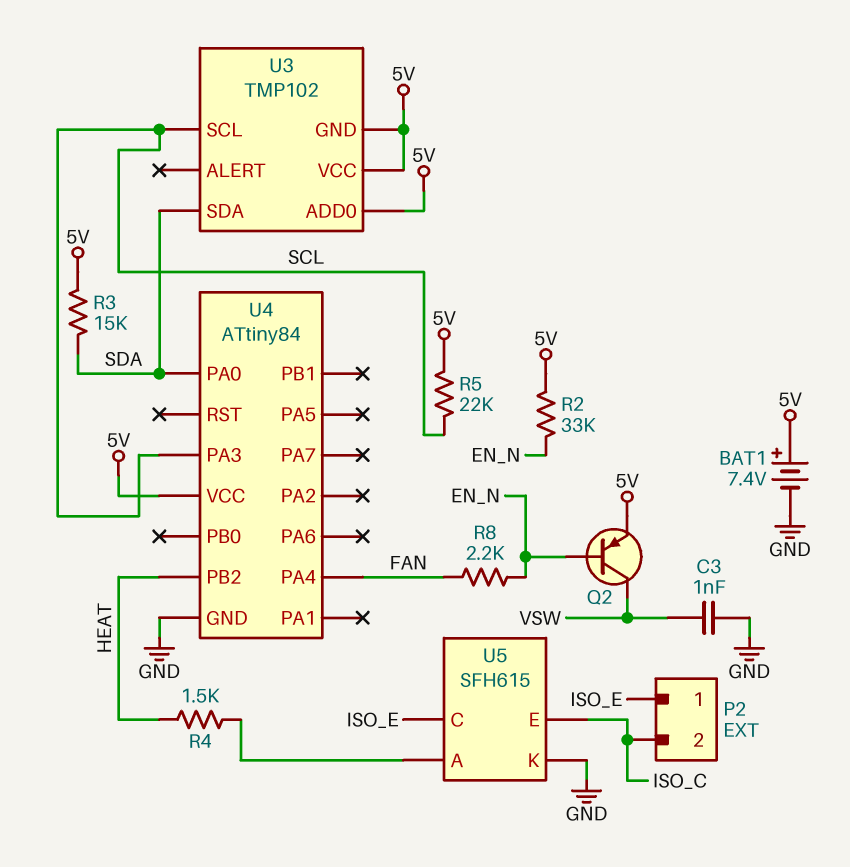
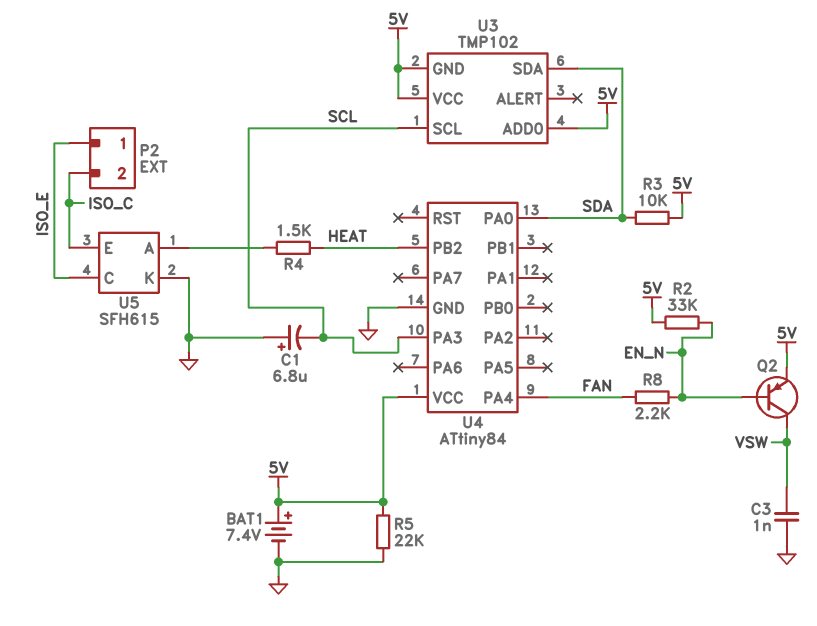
C1: none -> 6.8uF (plus GND, minus SCL)
R3: 15k (5V, SDA) -> 10k (5V, SDA)
R5: 22k (5V, SCL) -> 22k (5V, GND)

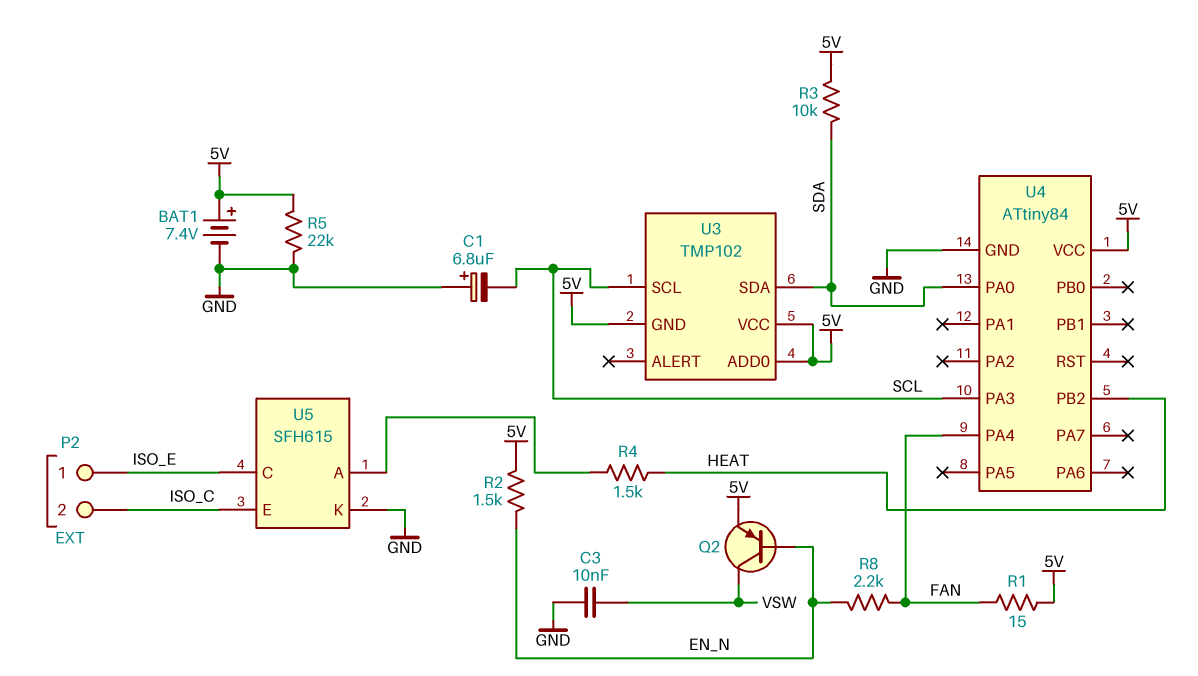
C3: 1nF (GND, VSW) -> 10nF (GND, VSW)
R1: none -> 15 (5V, FAN)
R2: 33k (5V, EN_N) -> 1.5k (5V, EN_N)

